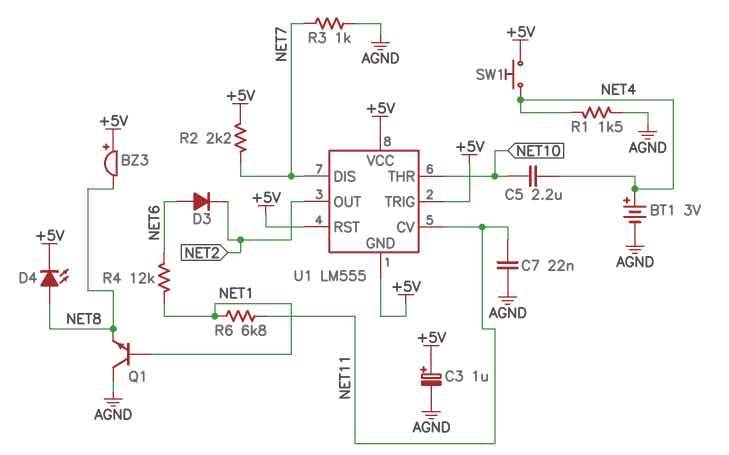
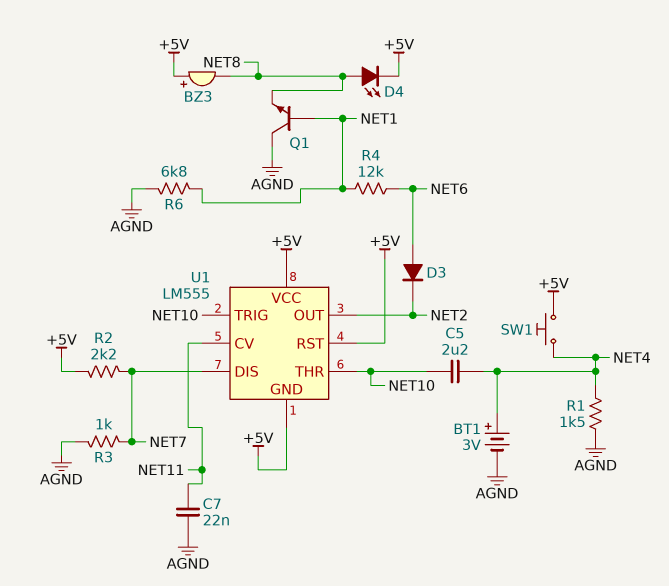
C3: 1uF (plus +5V, minus AGND) -> none
R6: 6.8k (NET1, NET11) -> 6.8k (AGND, NET1)
U1 pin TRIG: +5V -> NET10

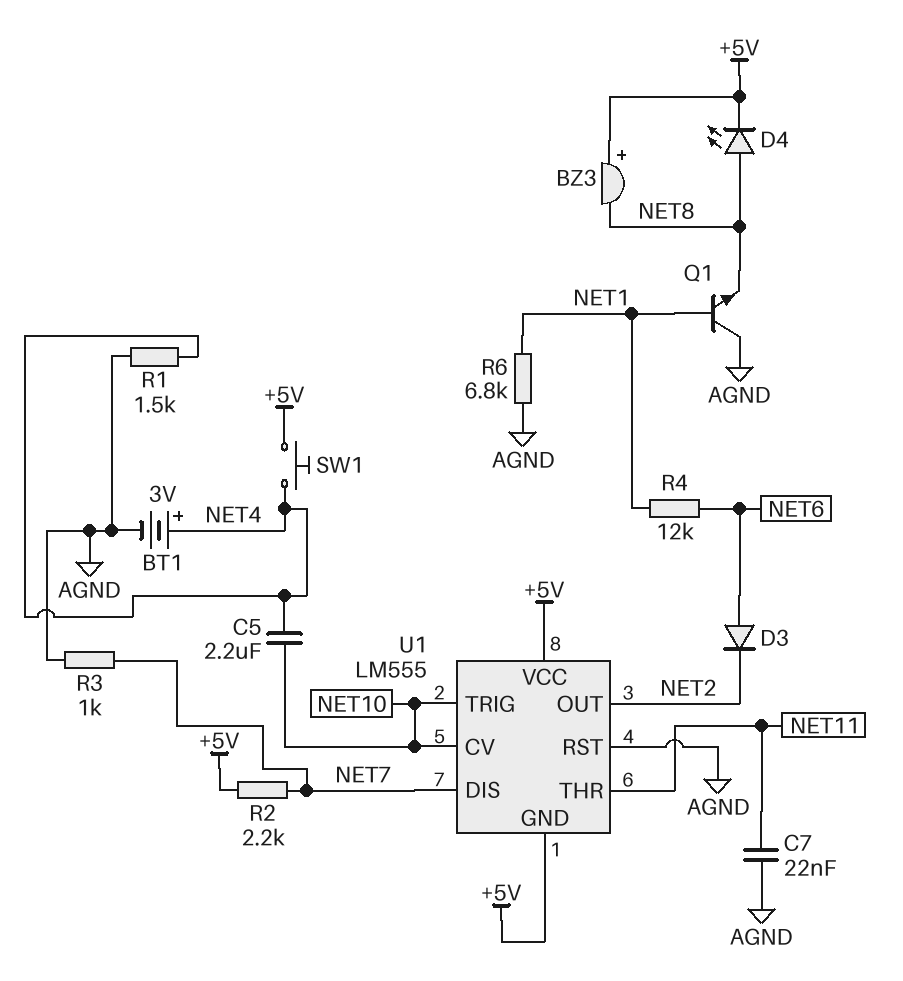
U1 pin CV: NET11 -> NET10
U1 pin RST: +5V -> AGND
U1 pin THR: NET10 -> NET11

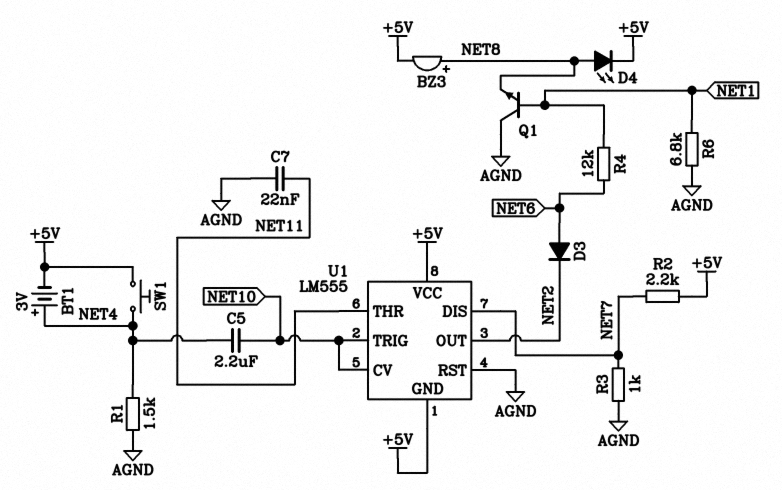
BT1: 3V (plus NET4, minus AGND) -> 3V (plus NET4, minus +5V)
BZ3: buzzer (plus +5V, minus NET8) -> buzzer (plus NET8, minus +5V)

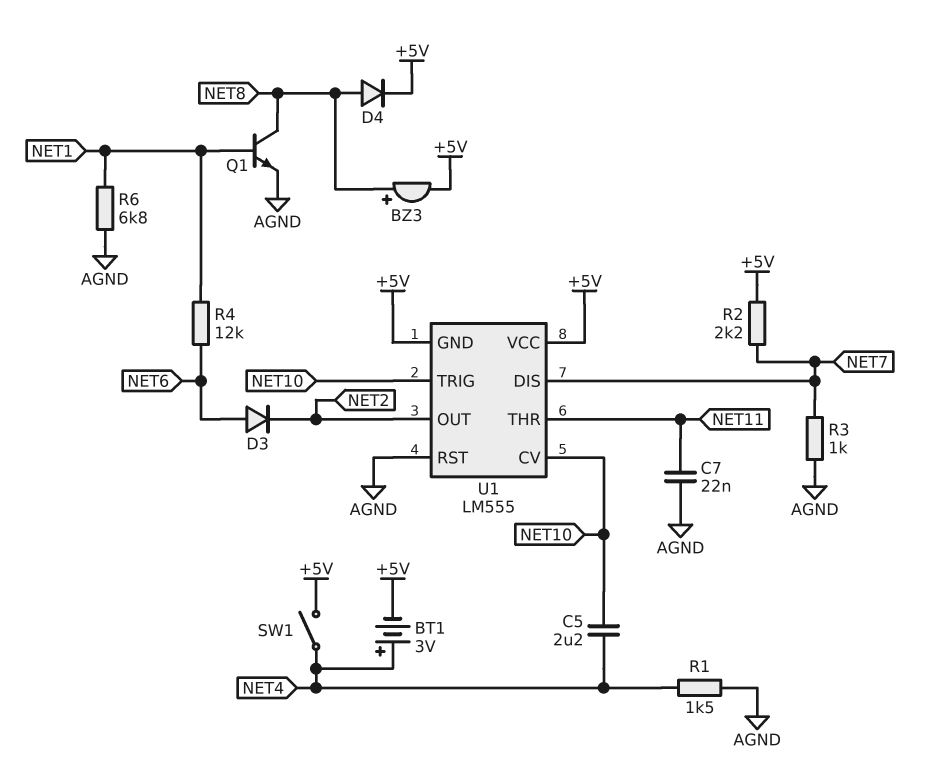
D4: LED (A NET8, K +5V) -> diode (A NET8, K +5V)
Q1: NPN (B NET1, C AGND, E NET8) -> NPN (B NET1, C NET8, E AGND)
SW1: button (+5V, NET4) -> switch (+5V, NET4)

